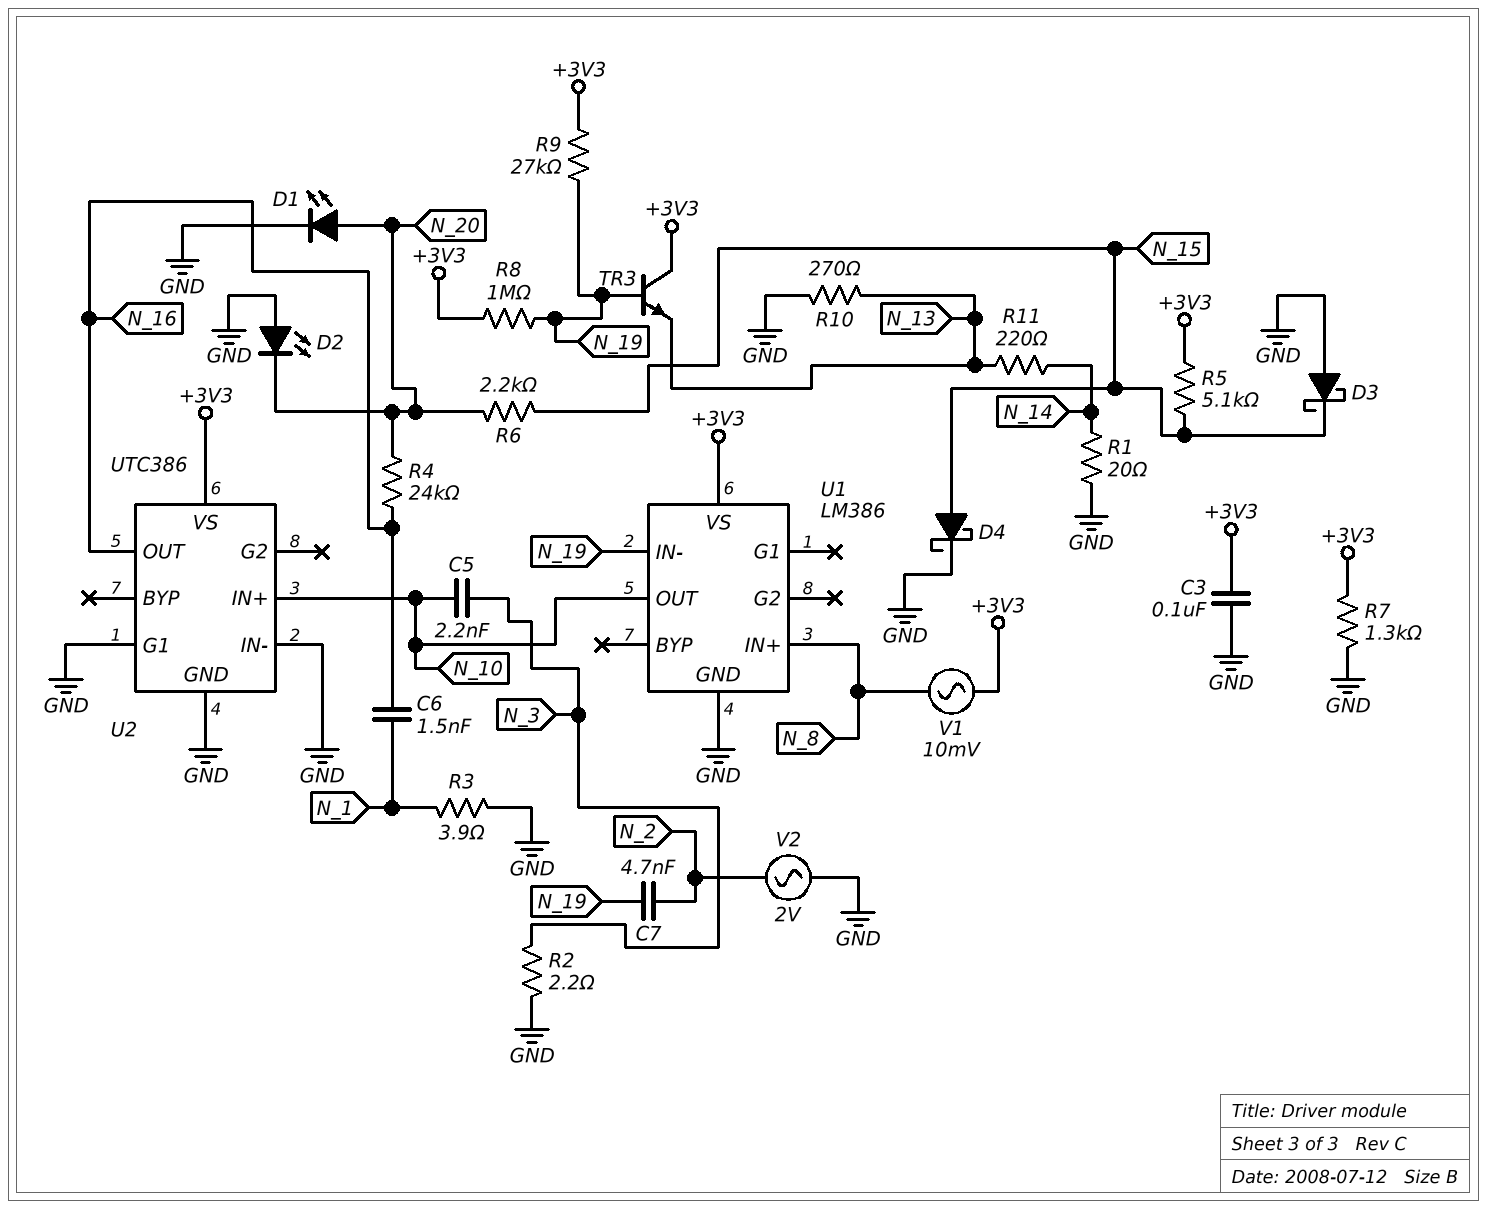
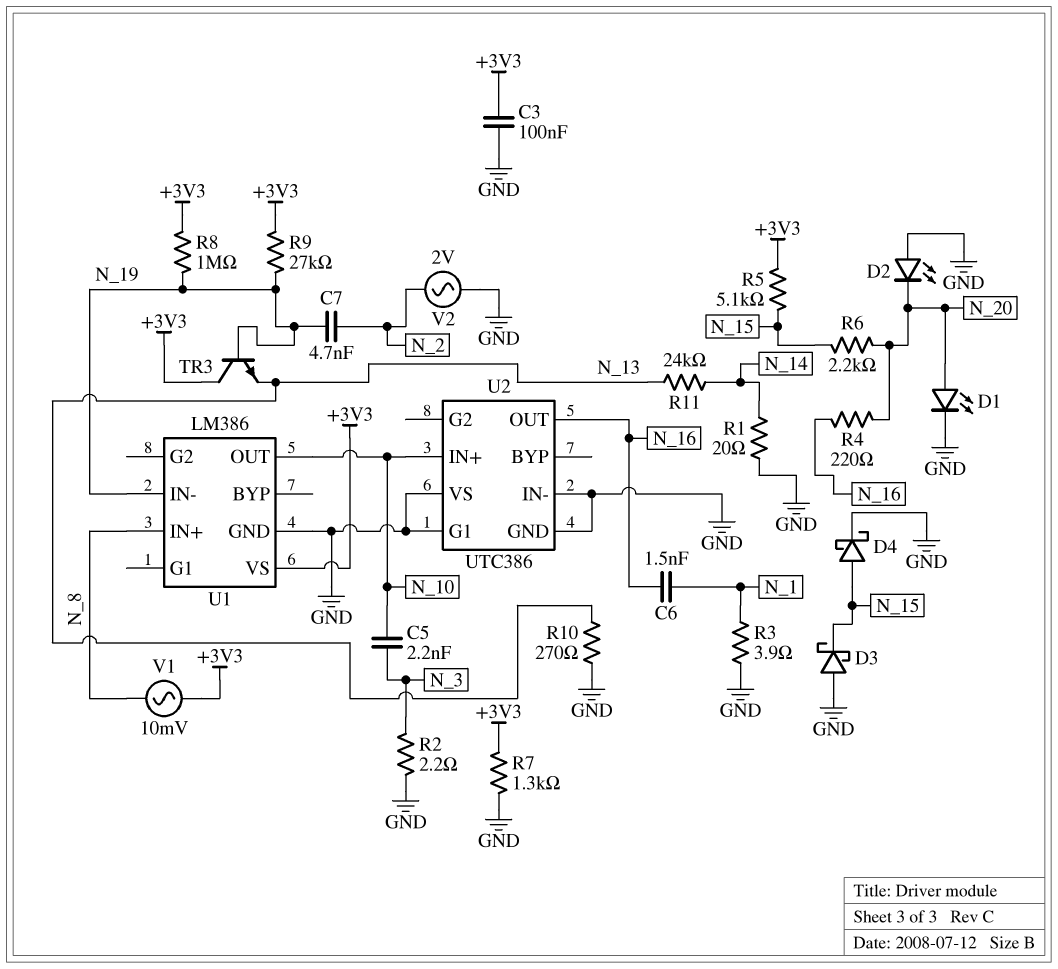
R4: 24k (N_16, N_20) -> 220 (N_16, N_20)
R11: 220 (N_13, N_14) -> 24k (N_13, N_14)
U2 pin VS: +3V3 -> GND

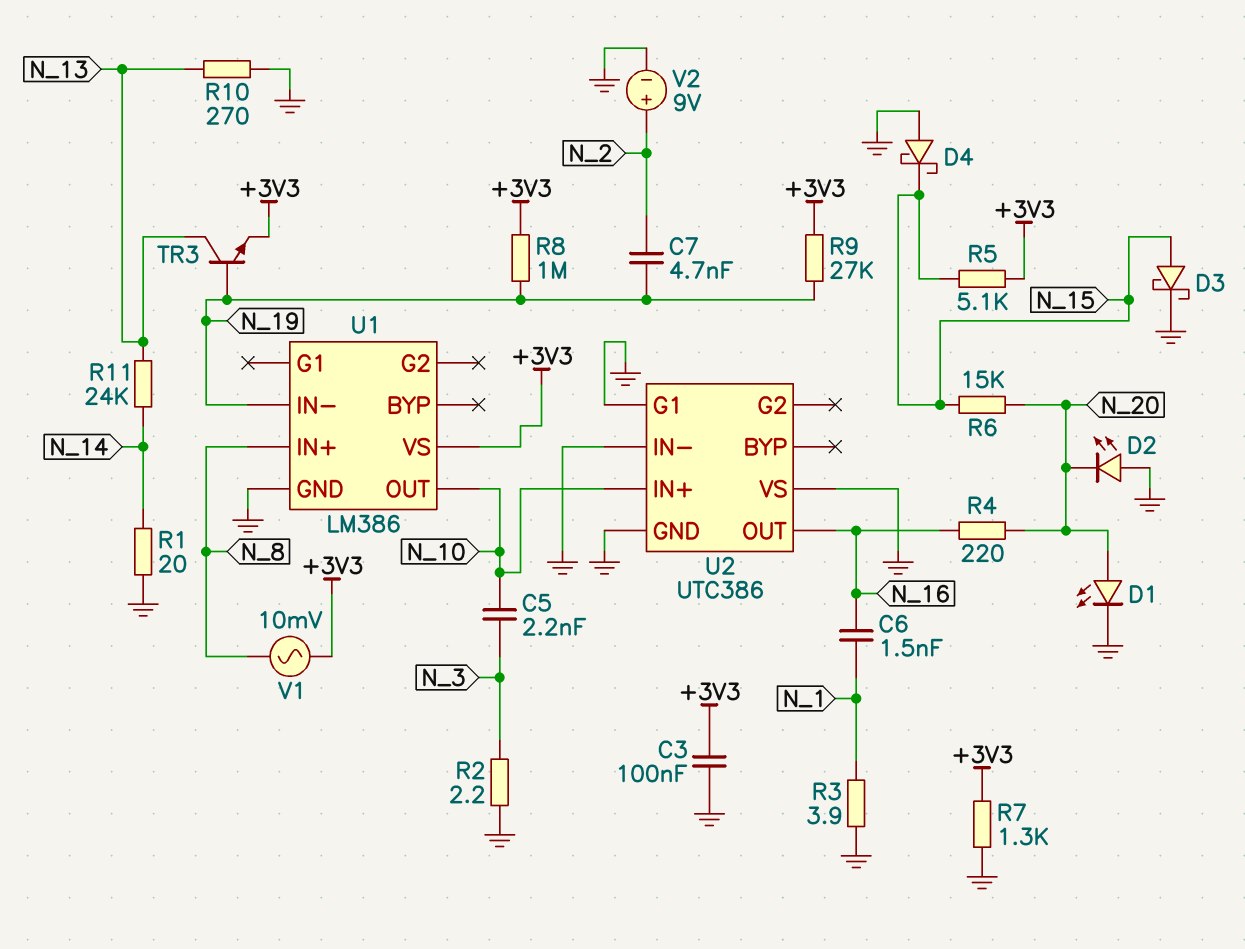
D3: schottky (A GND, K N_15) -> schottky (A N_15, K GND)
D4: schottky (A N_15, K GND) -> schottky (A GND, K N_15)
R6: 2.2k (N_15, N_20) -> 15k (N_15, N_20)
TR3: NPN (B N_19, C +3V3, E N_13) -> NPN (B N_19, C N_13, E +3V3)
V2: AC 2V (GND, N_2) -> 9V (plus N_2, minus GND)

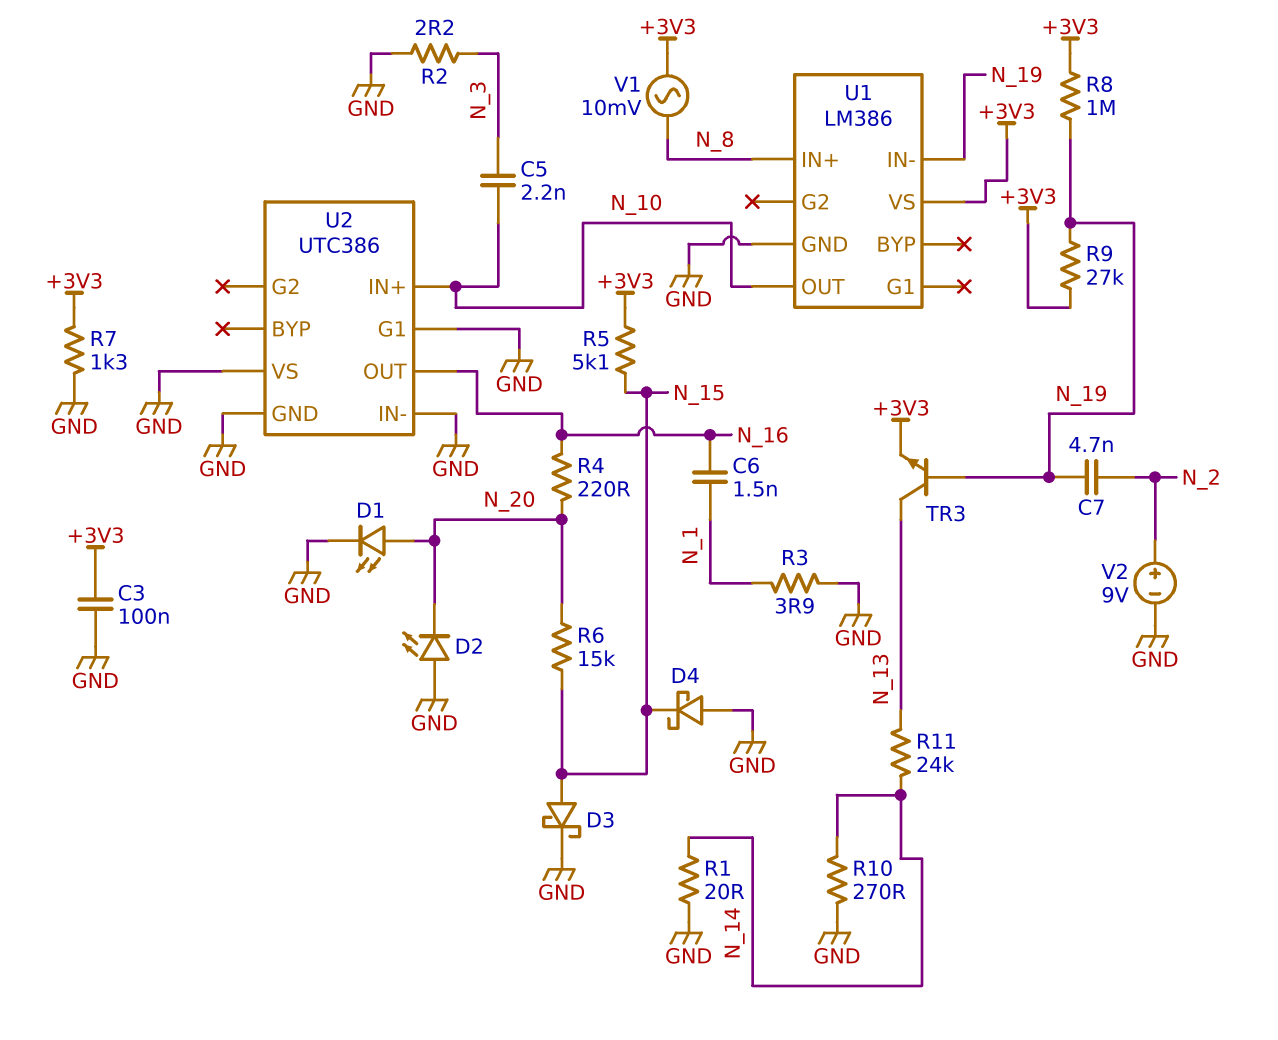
R10: 270 (GND, N_13) -> 270 (GND, N_14)

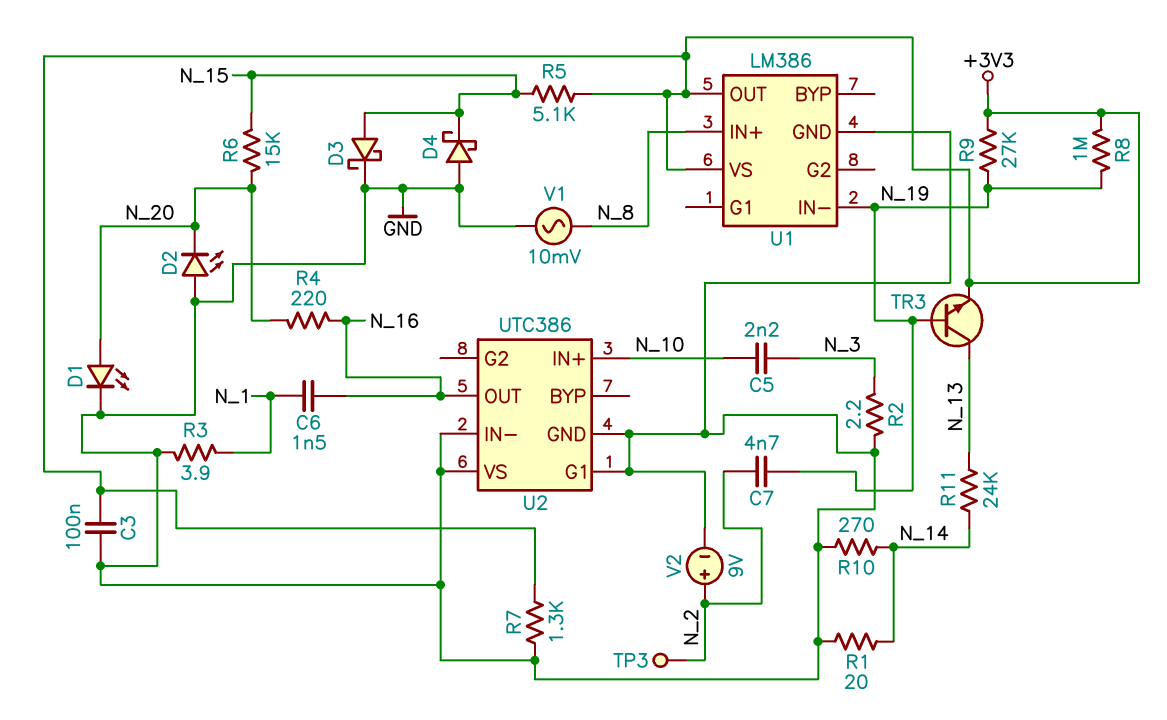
TP3: none -> test point (N_2)
U1 pin OUT: N_10 -> +3V3
V1: AC 10mV (+3V3, N_8) -> AC 10mV (GND, N_8)

